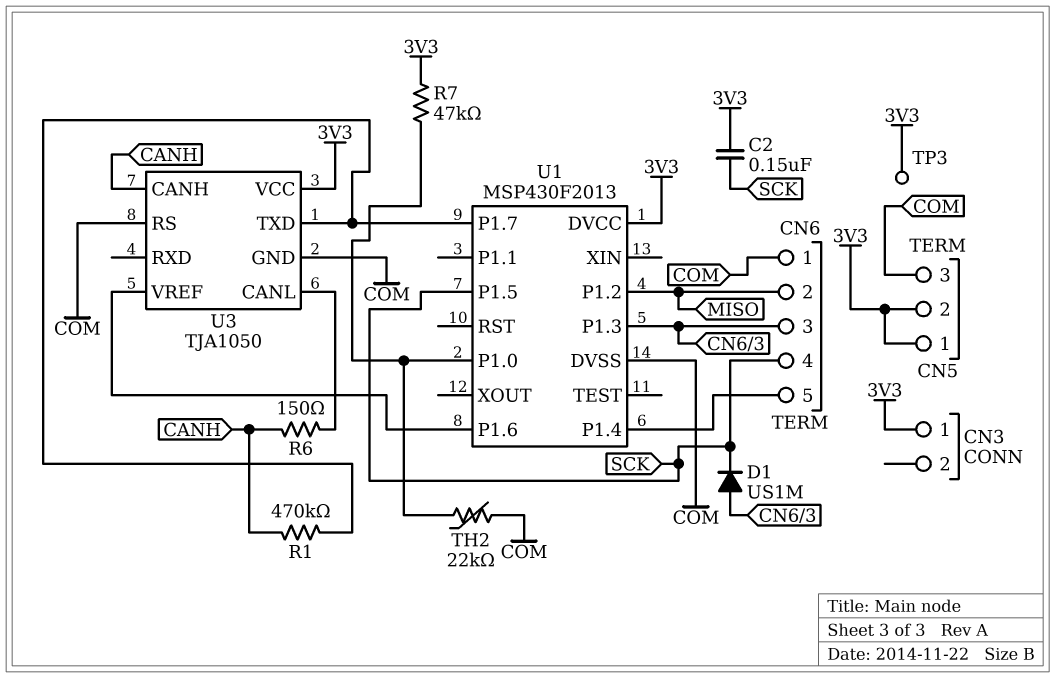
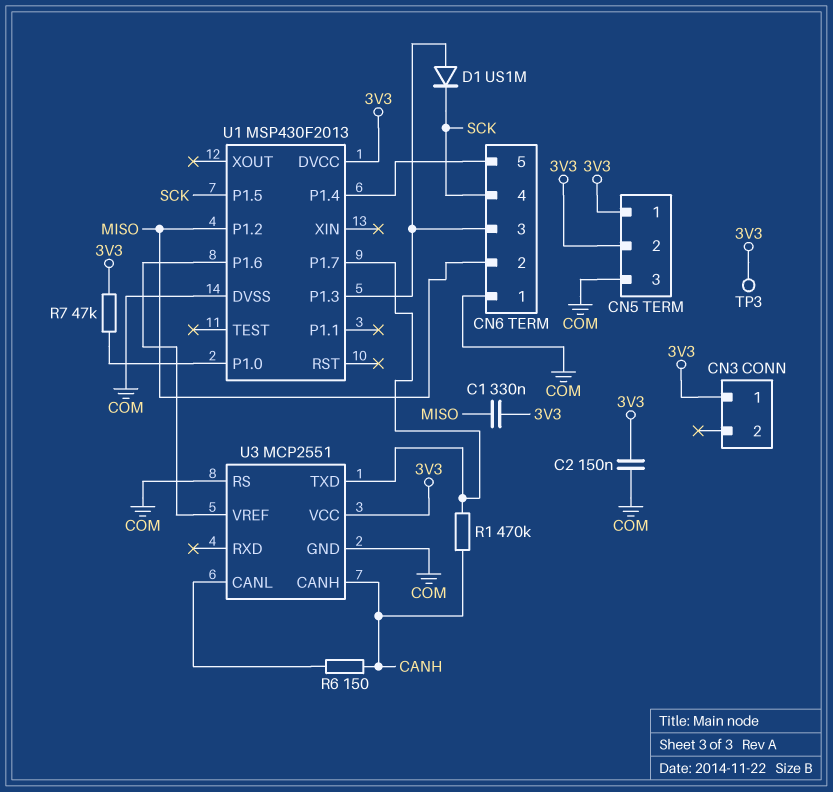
C1: none -> 330nF (3V3, MISO)
C2: 150nF (3V3, SCK) -> 150nF (3V3, COM)
TH2: 22k (COM, U1/P1.0) -> none
U3: TJA1050 -> MCP2551

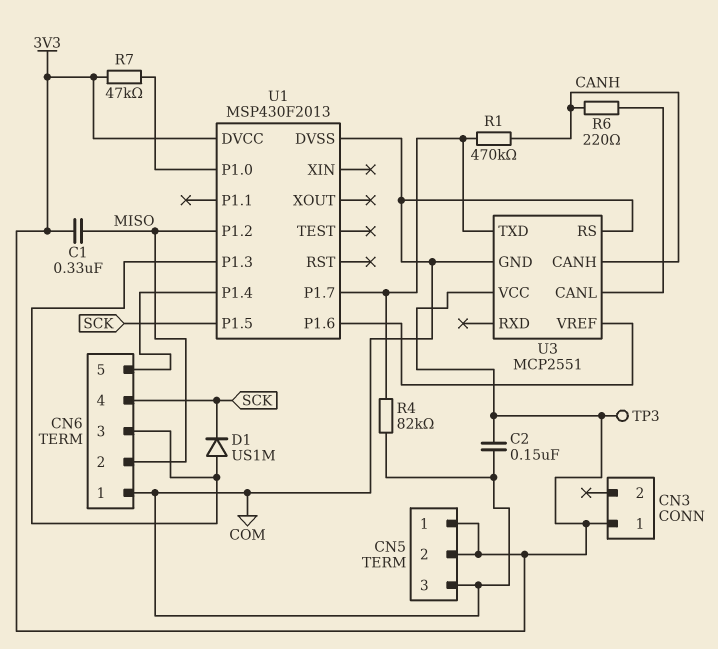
R4: none -> 82k (COM, U1/P1.7)
R6: 150 (CANH, U3/CANL) -> 220 (CANH, U3/CANL)

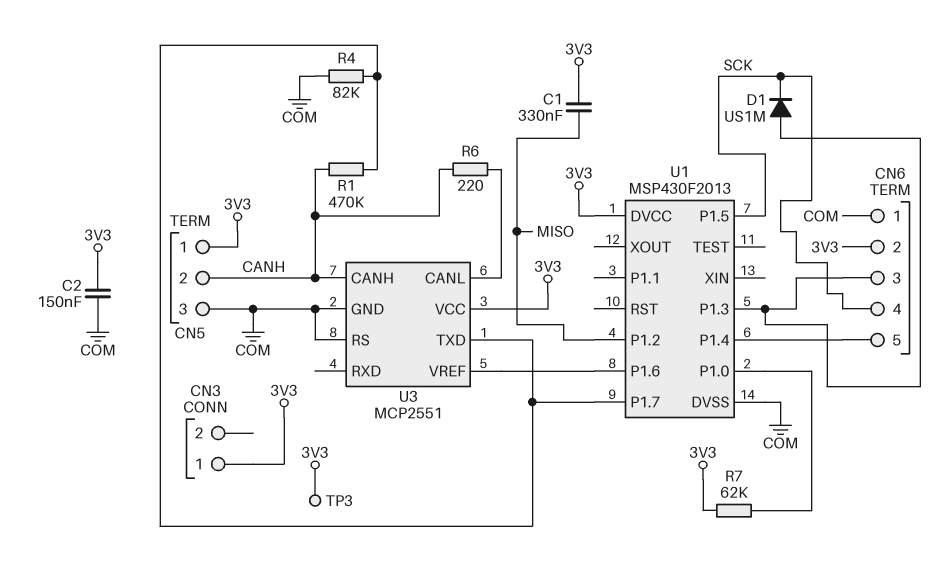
CN5 pin 2: 3V3 -> CANH
CN6 pin 2: MISO -> 3V3
R7: 47k (3V3, U1/P1.0) -> 62k (3V3, U1/P1.0)

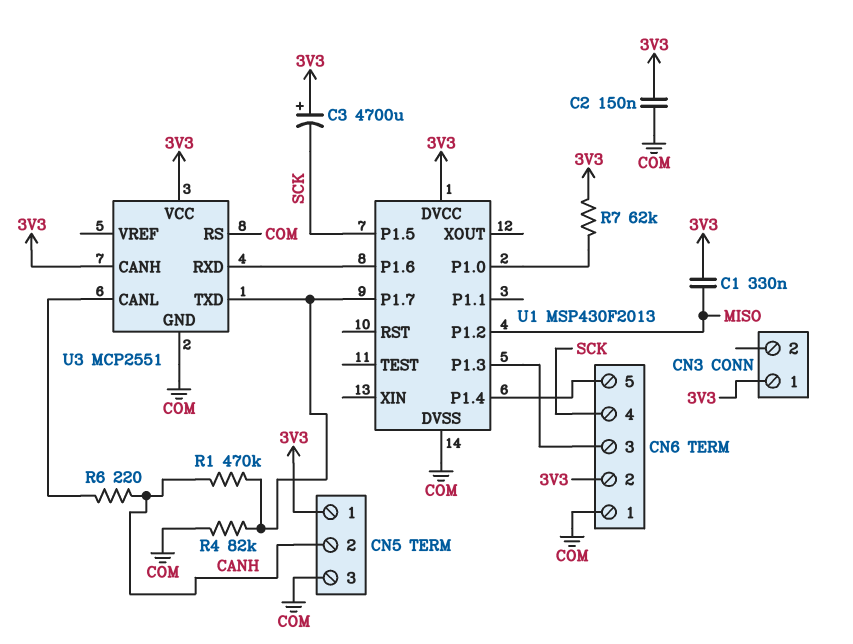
C3: none -> 4700uF (plus 3V3, minus SCK)
D1: diode US1M (A CN6/3, K SCK) -> none
TP3: test point (3V3) -> none
U3 pin CANH: CANH -> 3V3
U3 pin RXD: none -> U1/P1.6
U3 pin VREF: U1/P1.6 -> none

